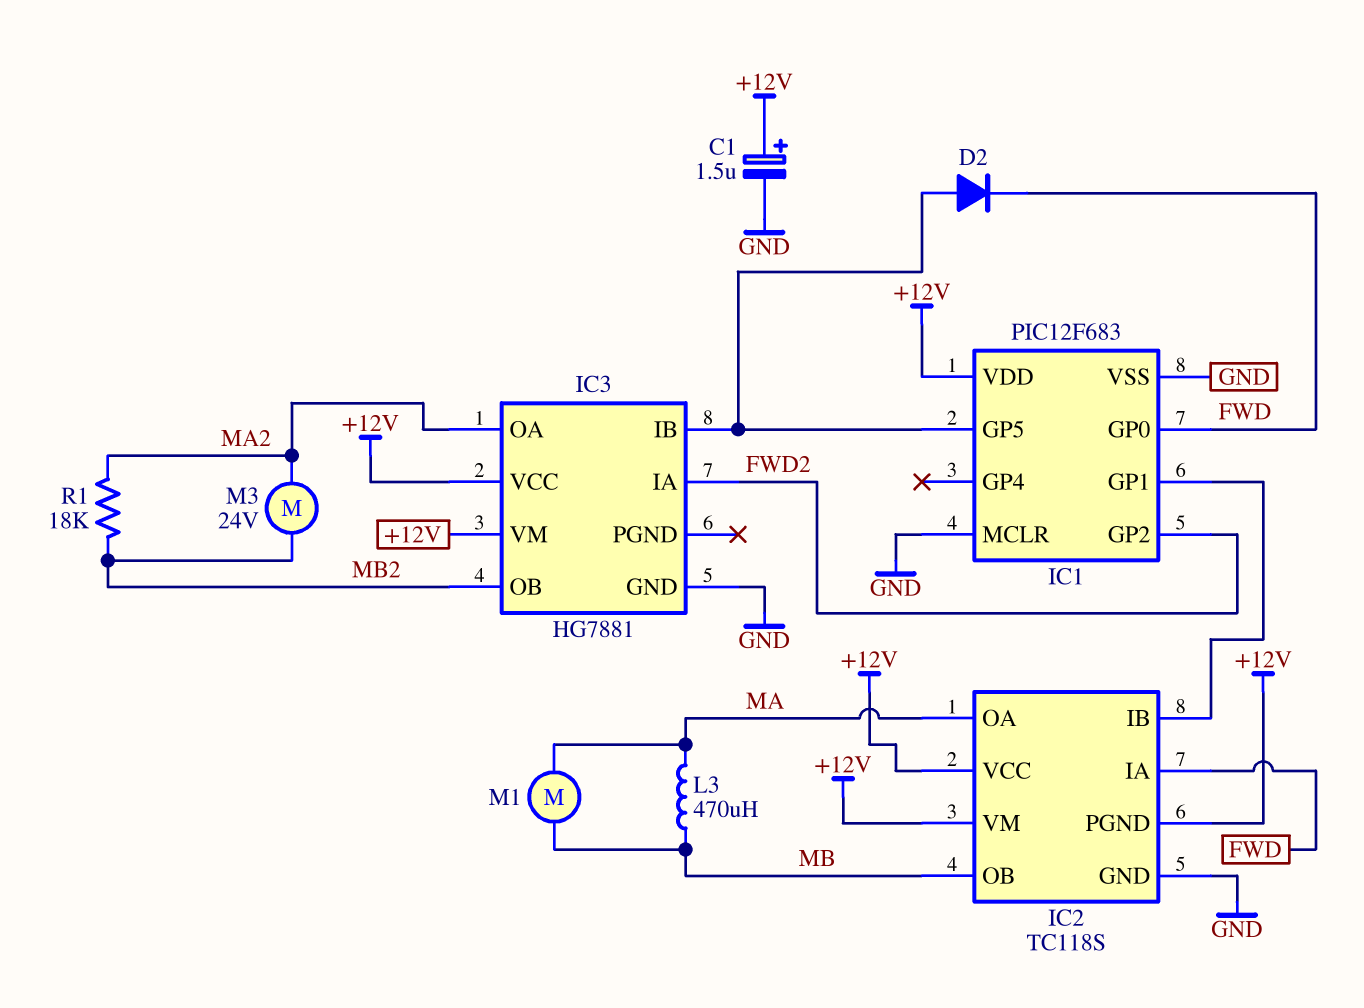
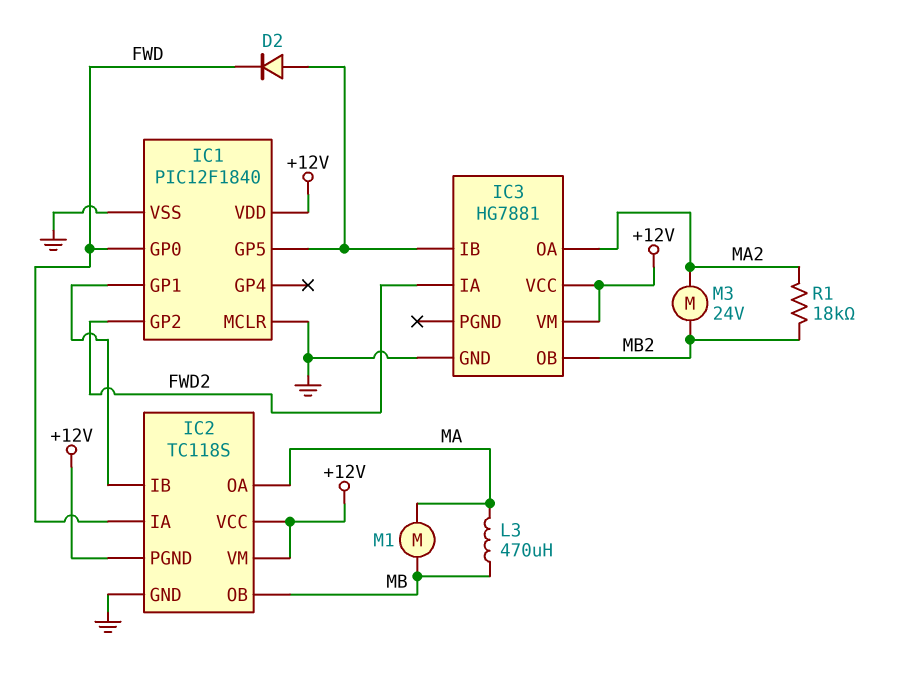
C1: 1.5uF (plus +12V, minus GND) -> none
IC1: PIC12F683 -> PIC12F1840

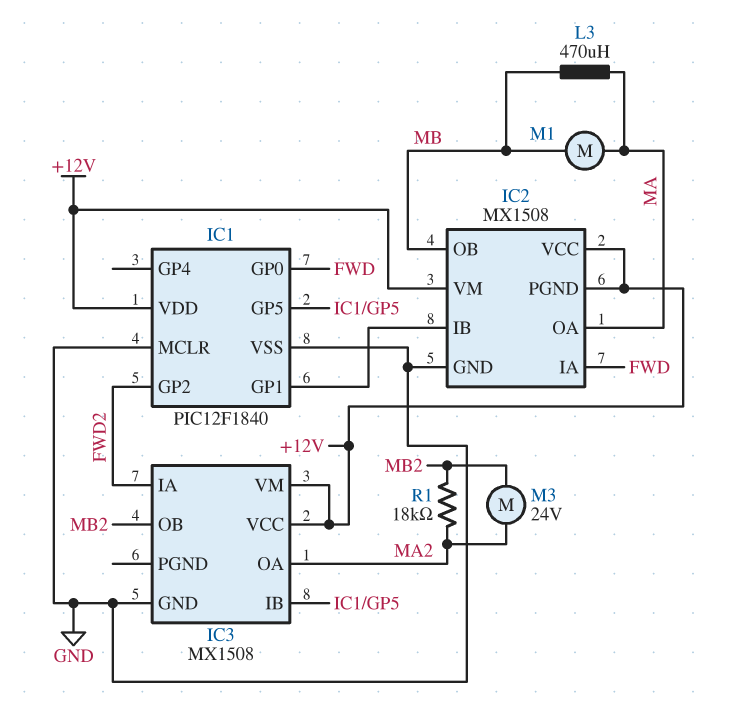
D2: diode (A IC1/GP5, K FWD) -> none
IC2: TC118S -> MX1508
IC3: HG7881 -> MX1508

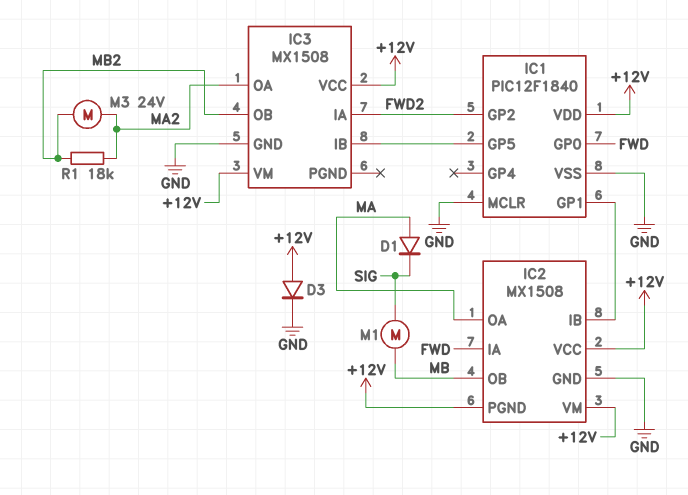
D1: none -> diode (A MA, K SIG)
D3: none -> diode (A +12V, K GND)
L3: 470uH (MA, MB) -> none
M1: motor (MA, MB) -> motor (MB, SIG)

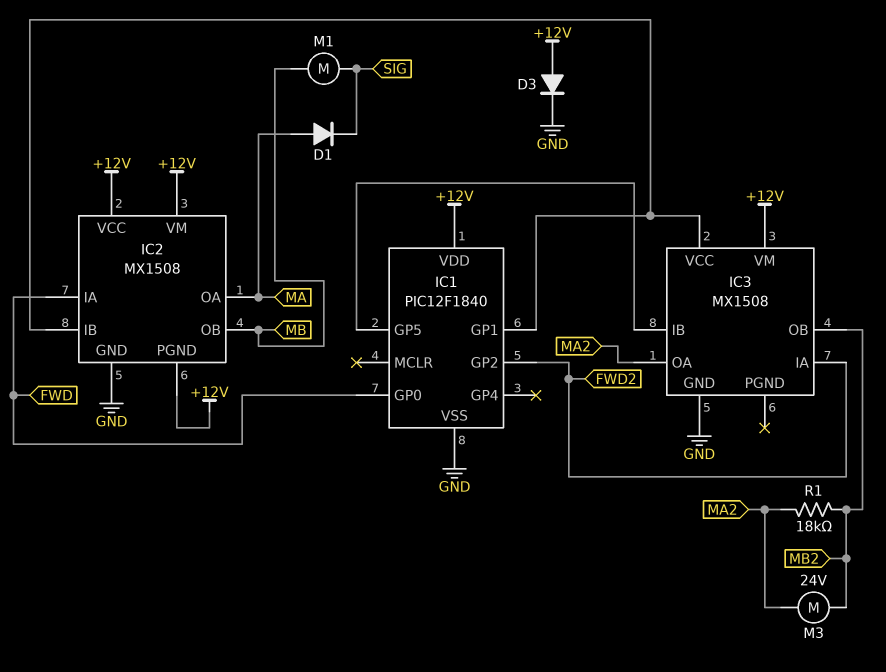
IC1 pin MCLR: GND -> none
IC3 pin VCC: +12V -> IC1/GP1

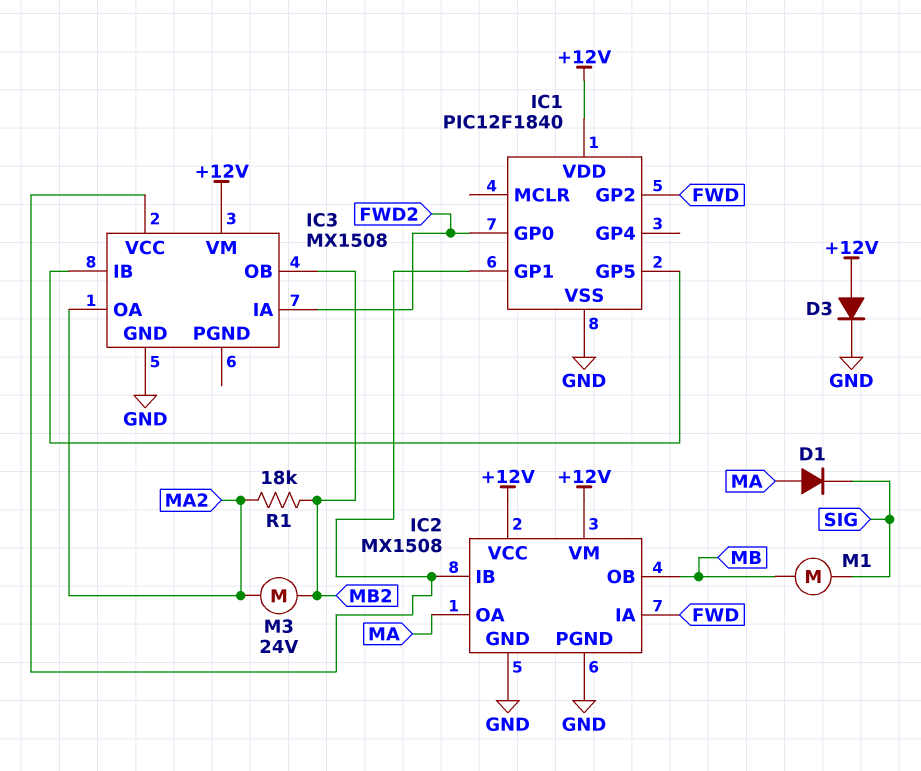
IC1 pin GP0: FWD -> FWD2
IC1 pin GP2: FWD2 -> FWD
IC2 pin PGND: +12V -> GND

